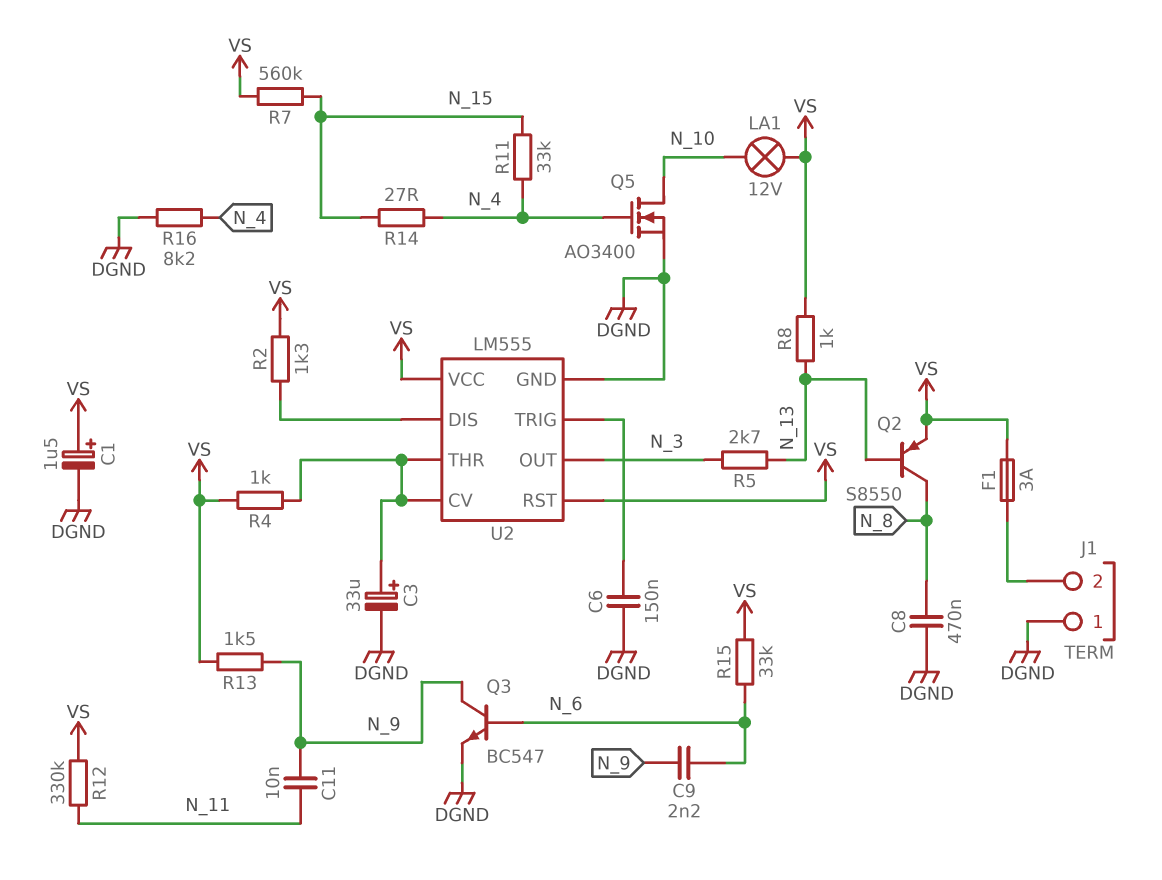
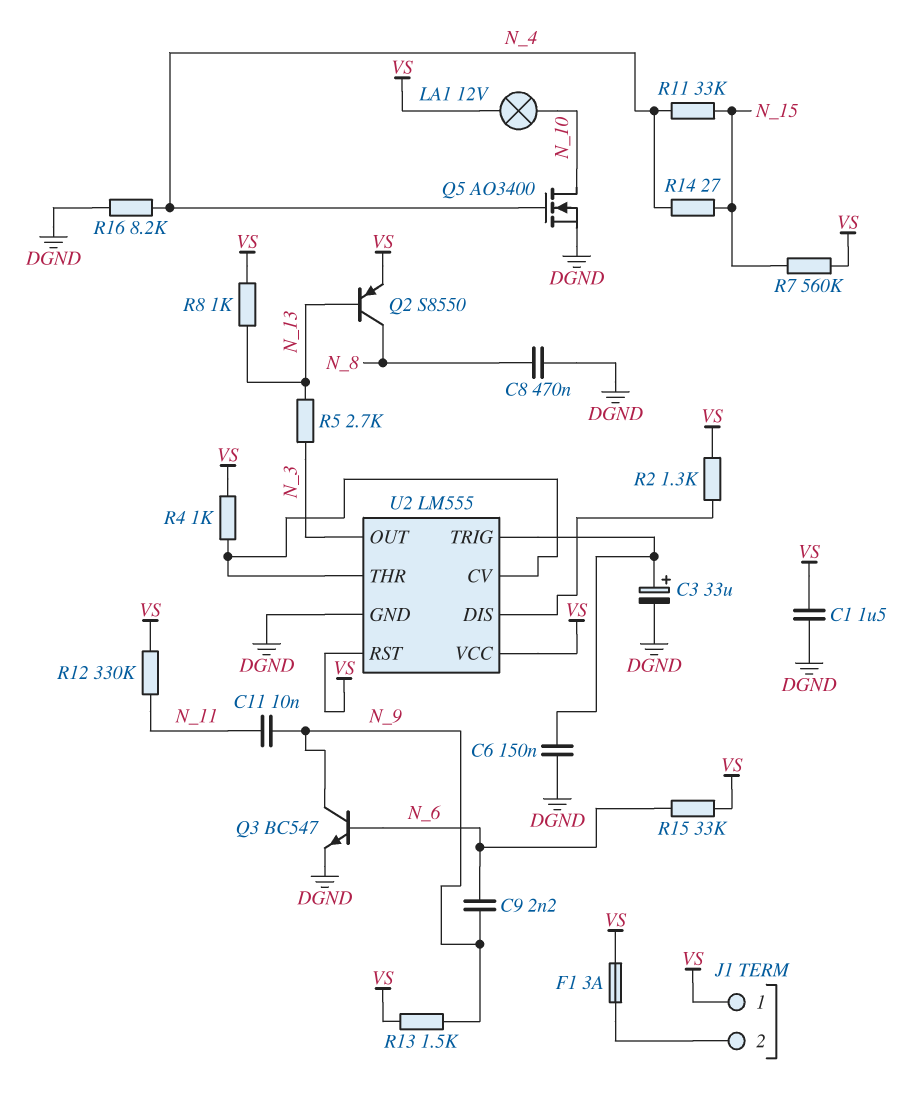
C1: 1.5uF (plus VS, minus DGND) -> 1.5uF (DGND, VS)
C3: 33uF (plus U2/CV, minus DGND) -> 33uF (plus U2/TRIG, minus DGND)
J1 pin 1: DGND -> VS

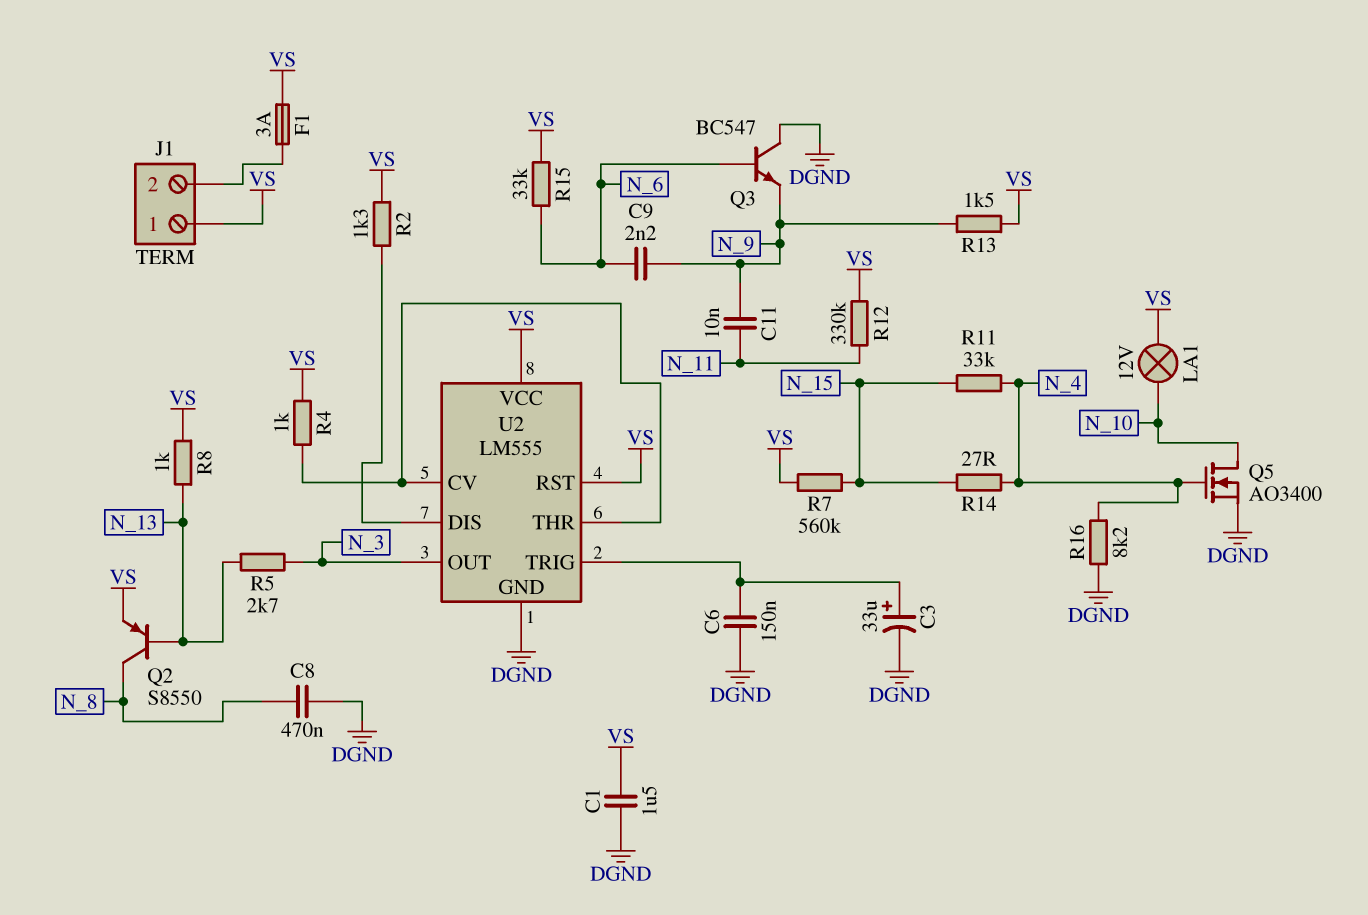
Q3: NPN BC547 (B N_6, C N_9, E DGND) -> NPN BC547 (B N_6, C DGND, E N_9)

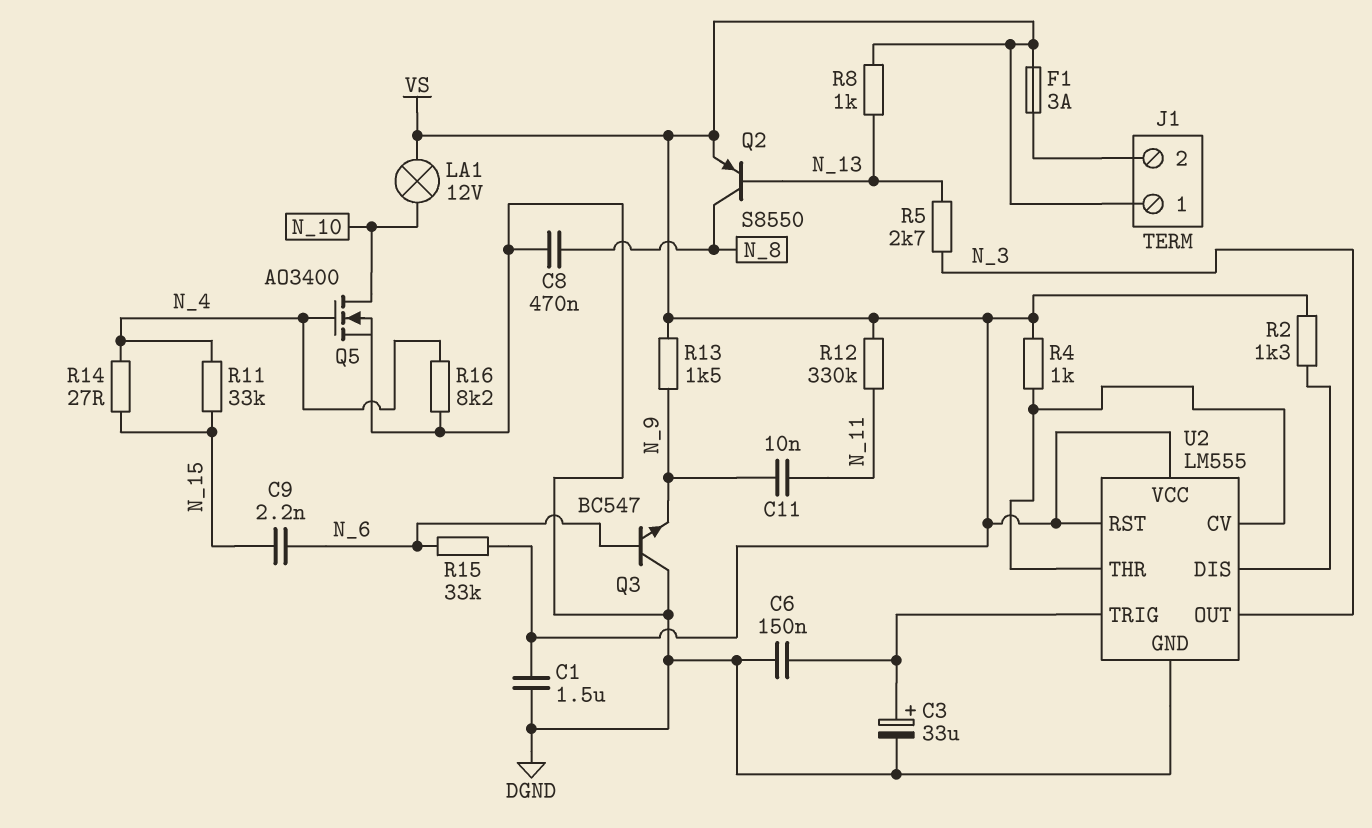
C9: 2.2nF (N_6, N_9) -> 2.2nF (N_6, N_15)
R7: 560k (N_15, VS) -> none

